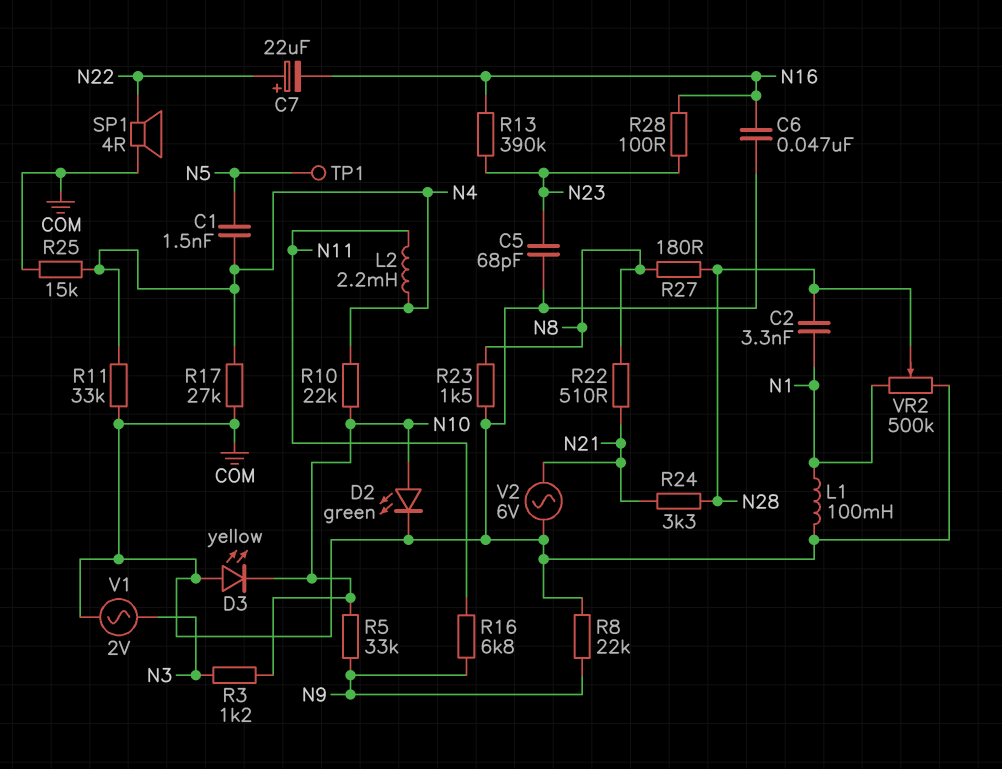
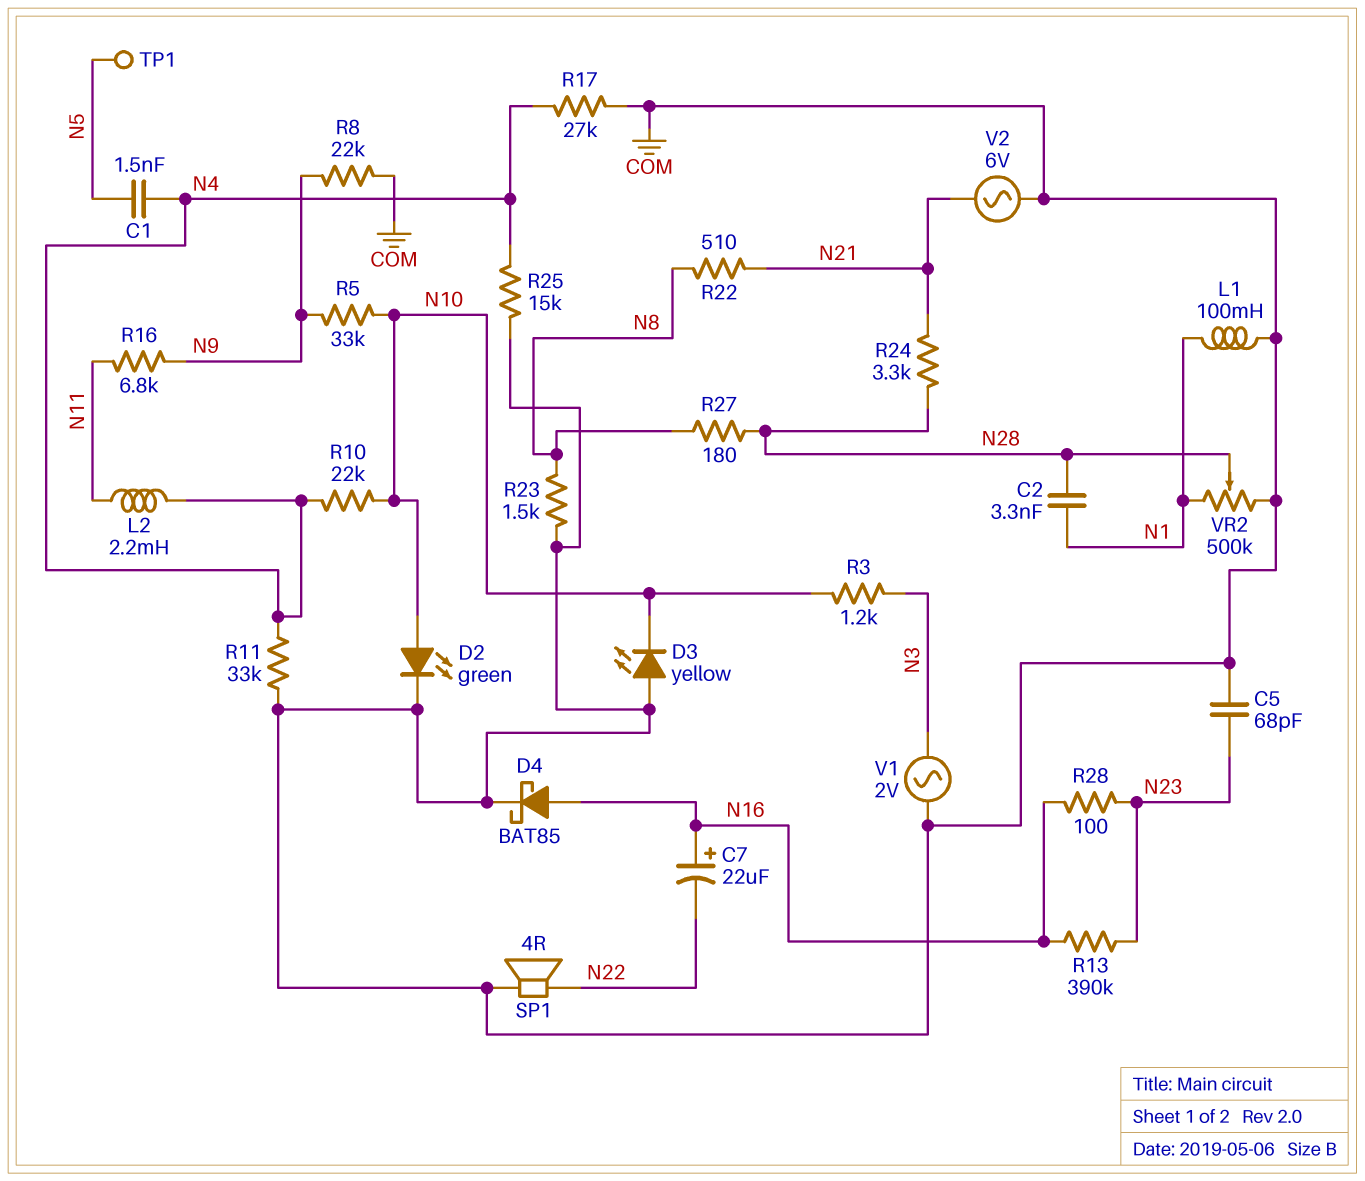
C6: 47nF (COM, N16) -> none
C7: 22uF (plus N22, minus N16) -> 22uF (plus N16, minus N22)
D4: none -> schottky BAT85 (A N16, K COM)

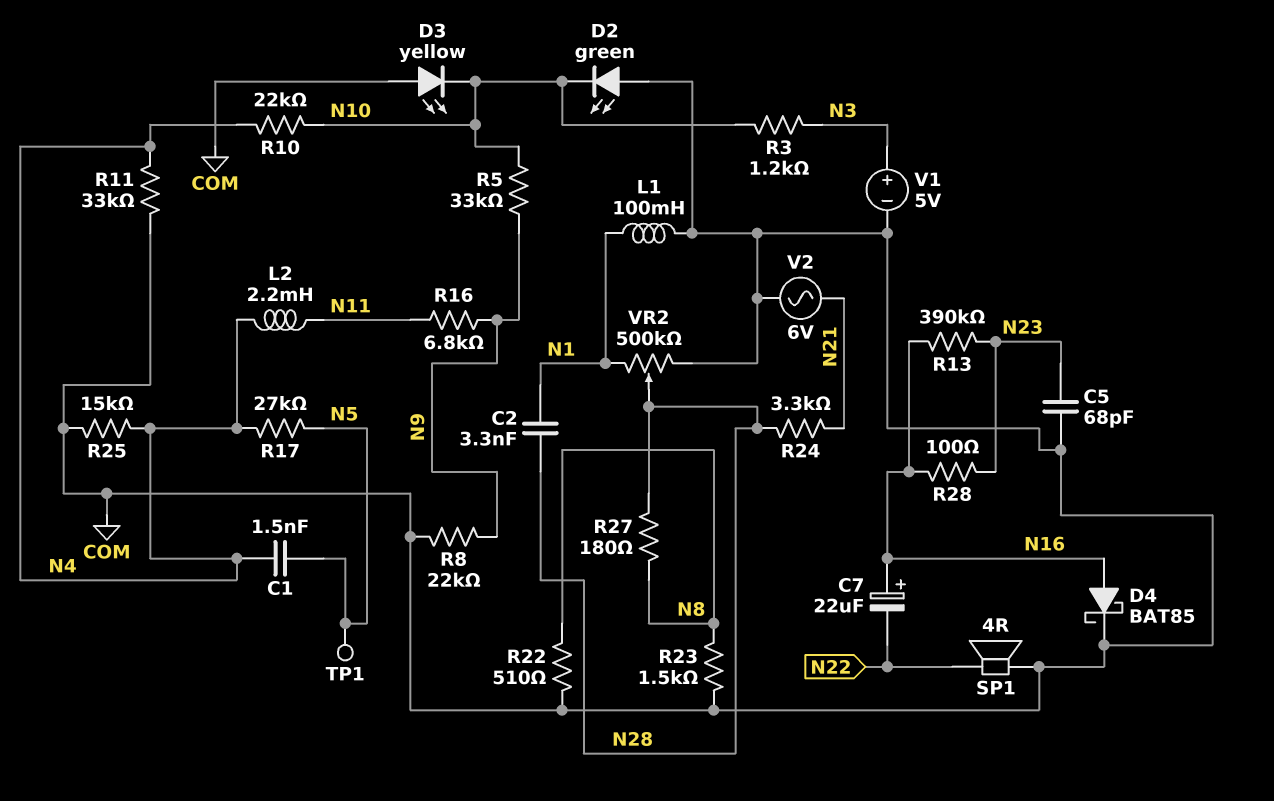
D2: LED green (A N10, K COM) -> LED green (A COM, K N10)
R17: 27k (COM, N4) -> 27k (N4, N5)
R22: 510 (N8, N21) -> 510 (COM, N8)
V1: AC 2V (COM, N3) -> 5V (plus N3, minus COM)

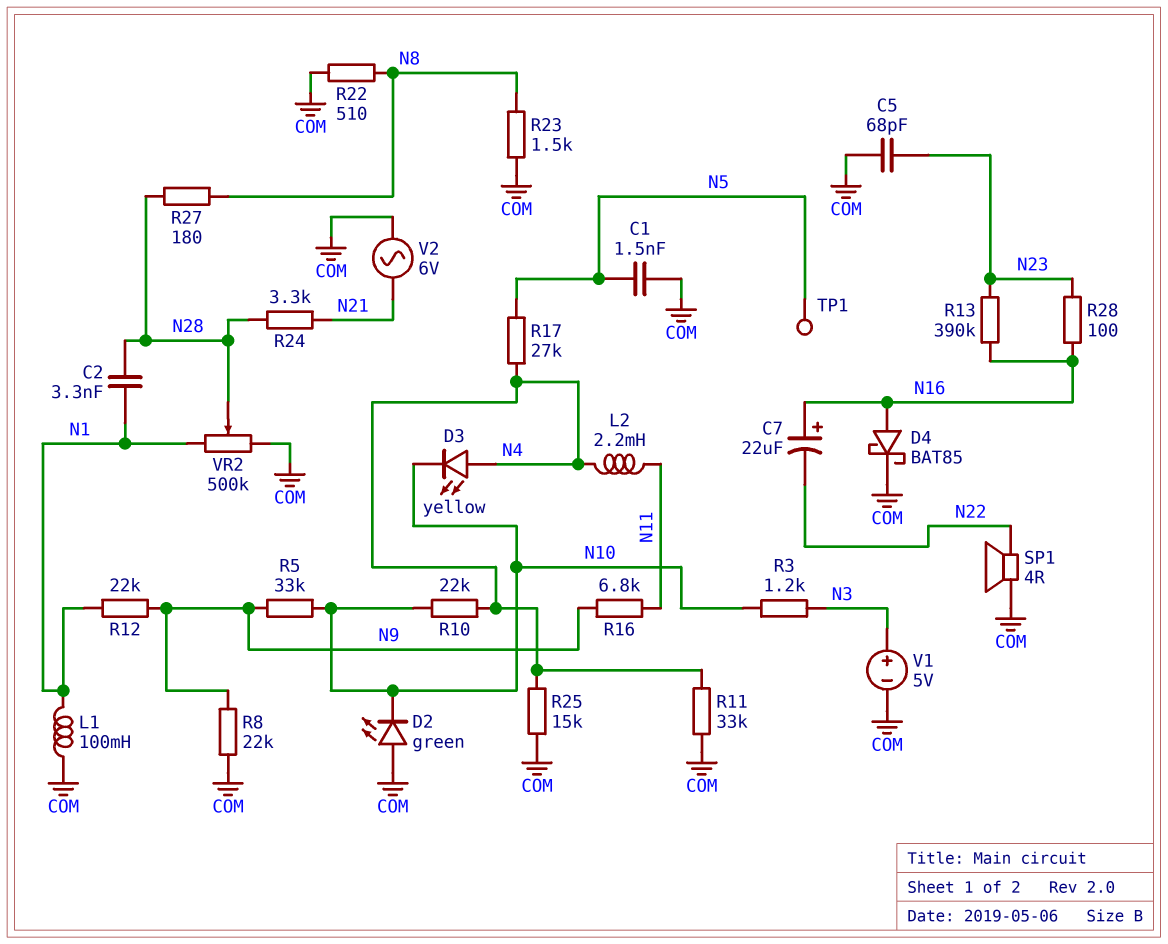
C1: 1.5nF (N4, N5) -> 1.5nF (COM, N5)
D3: LED yellow (A COM, K N10) -> LED yellow (A N4, K N10)
R12: none -> 22k (N1, N9)

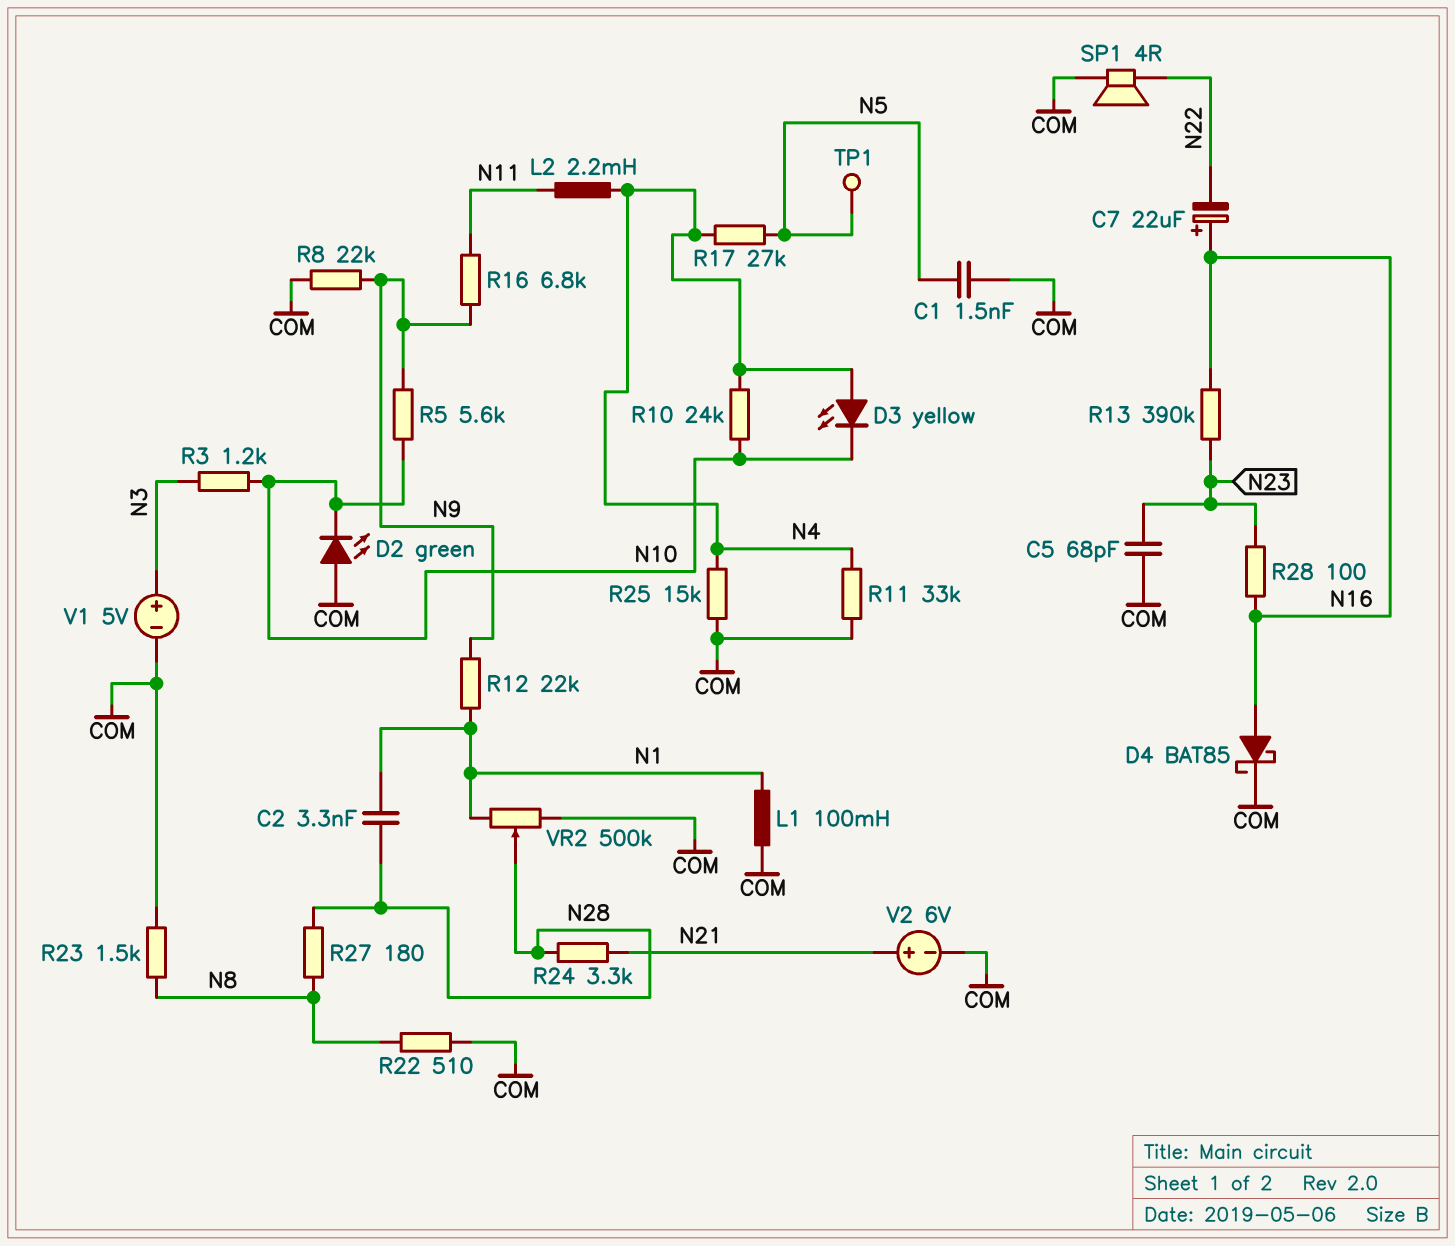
R5: 33k (N9, N10) -> 5.6k (N9, N10)
R10: 22k (N4, N10) -> 24k (N4, N10)
V2: AC 6V (COM, N21) -> 6V (plus N21, minus COM)

